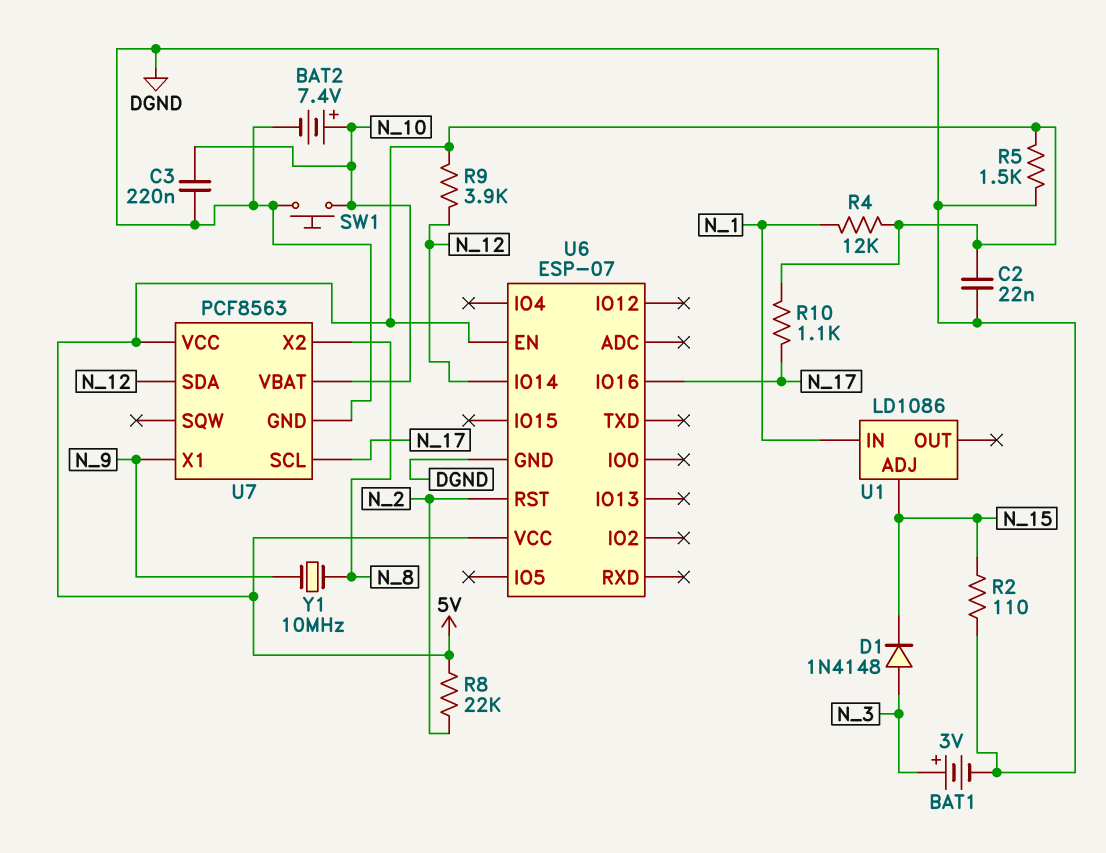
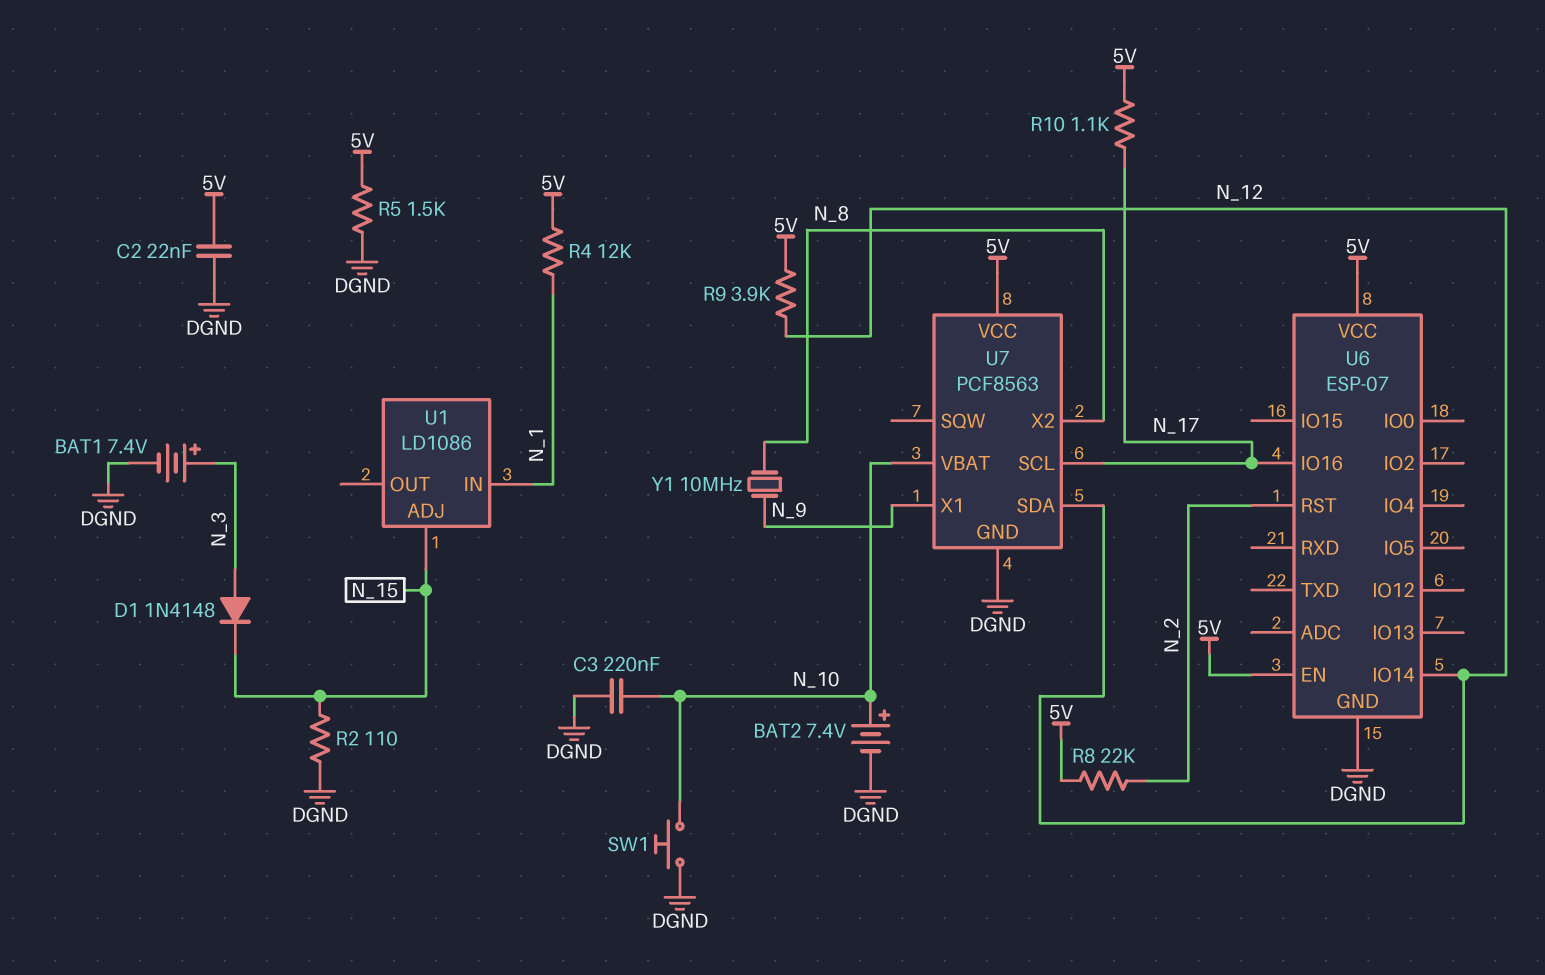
BAT1: 3V (plus N_3, minus DGND) -> 7.4V (plus N_3, minus DGND)

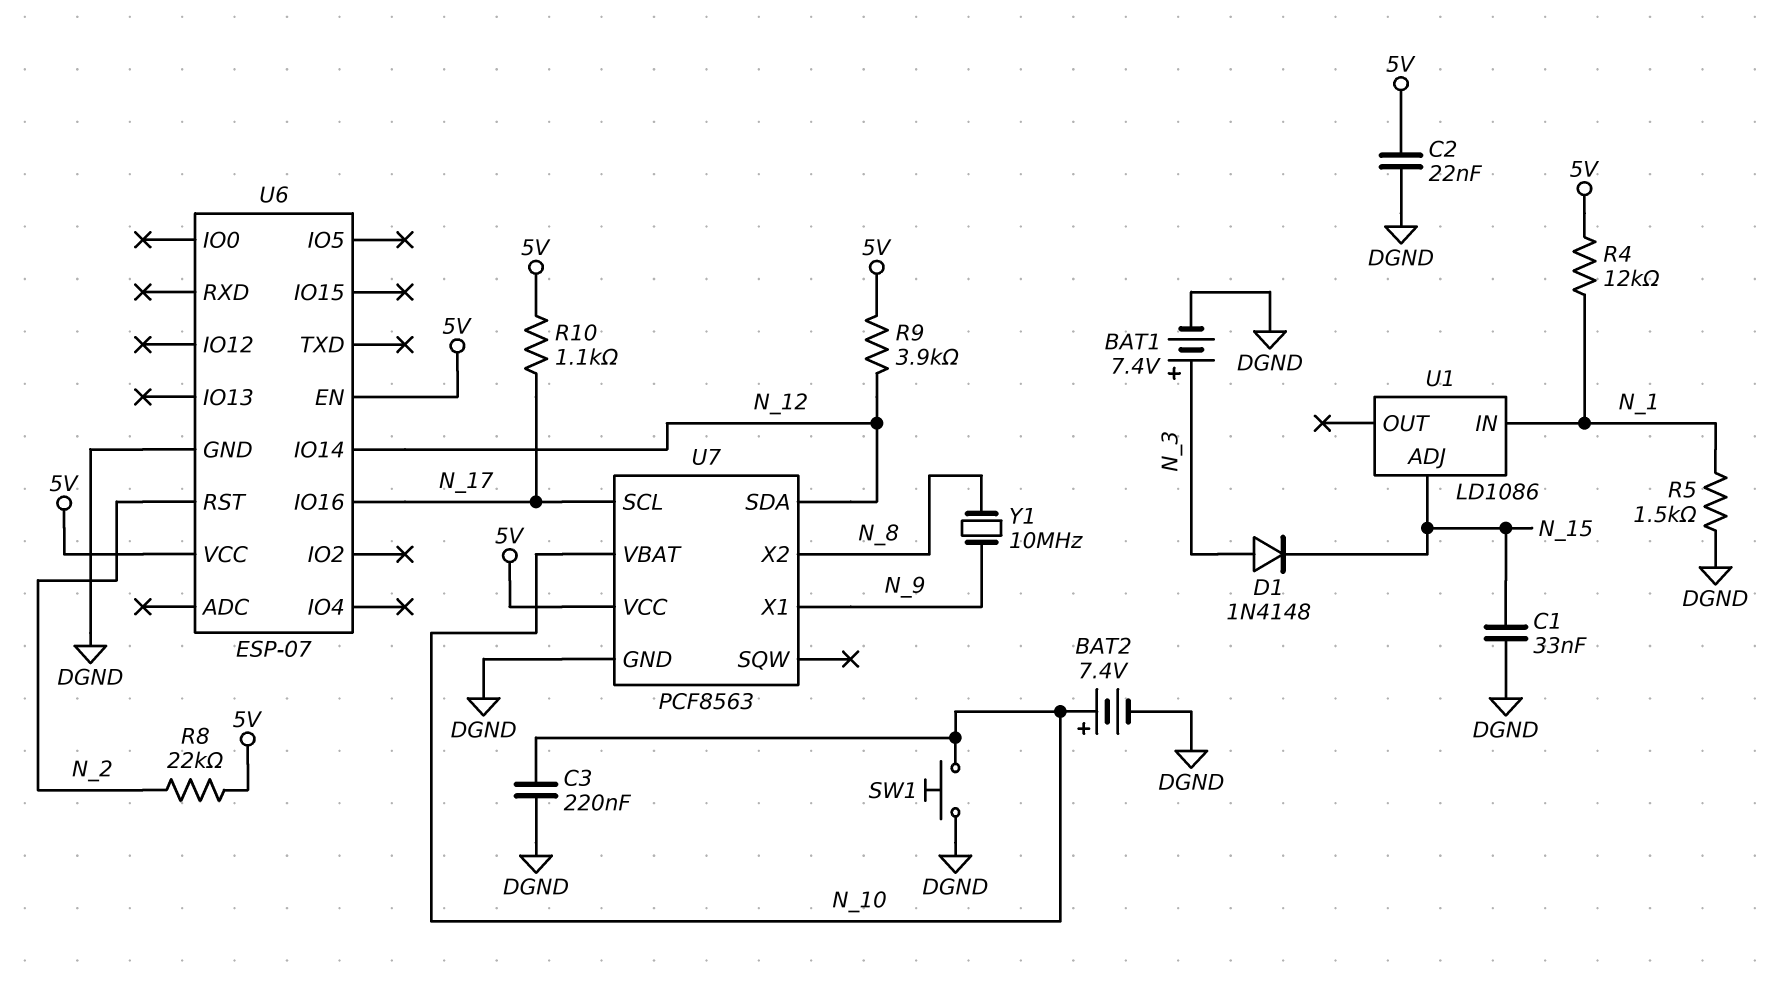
C1: none -> 33nF (DGND, N_15)
R2: 110 (DGND, N_15) -> none
R5: 1.5k (5V, DGND) -> 1.5k (DGND, N_1)

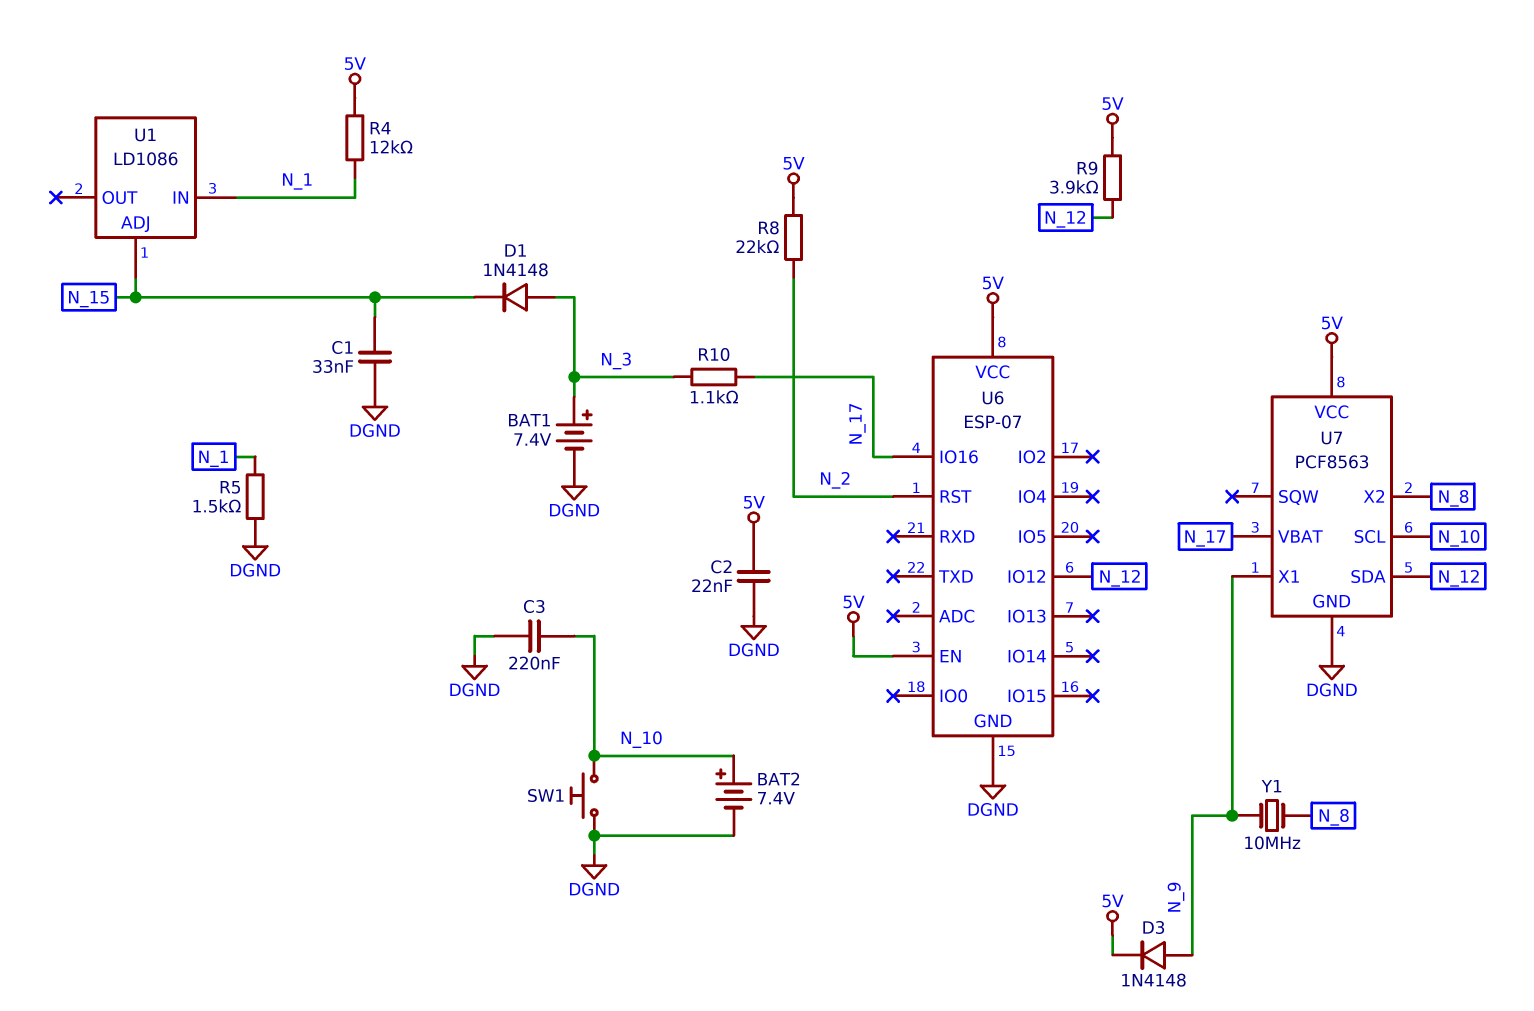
D3: none -> diode 1N4148 (A N_9, K 5V)
R10: 1.1k (5V, N_17) -> 1.1k (N_3, N_17)
U6 pin IO12: none -> N_12
U6 pin IO14: N_12 -> none
U7 pin SCL: N_17 -> N_10
U7 pin VBAT: N_10 -> N_17

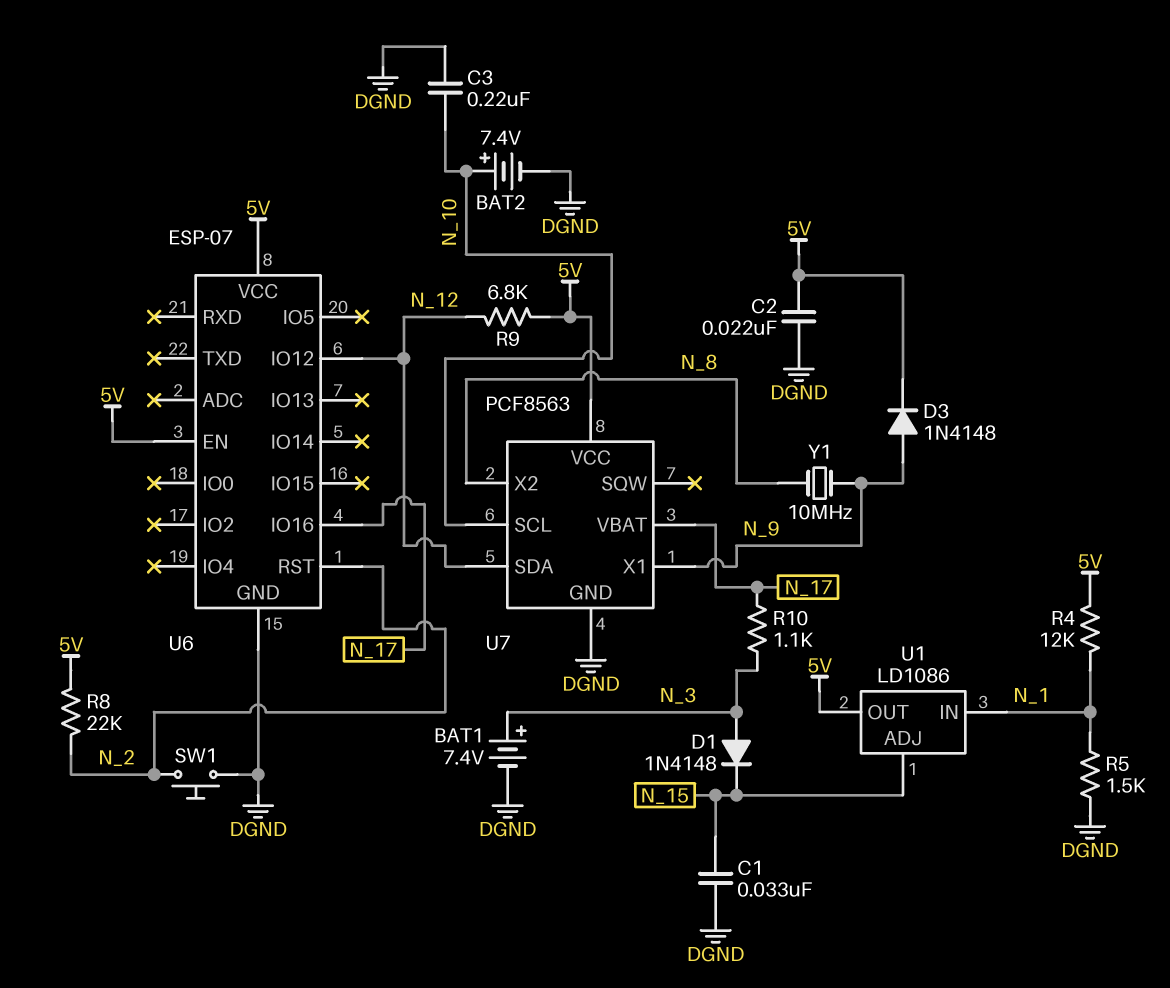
R9: 3.9k (5V, N_12) -> 6.8k (5V, N_12)
SW1: button (DGND, N_10) -> button (DGND, N_2)
U1 pin OUT: none -> 5V

